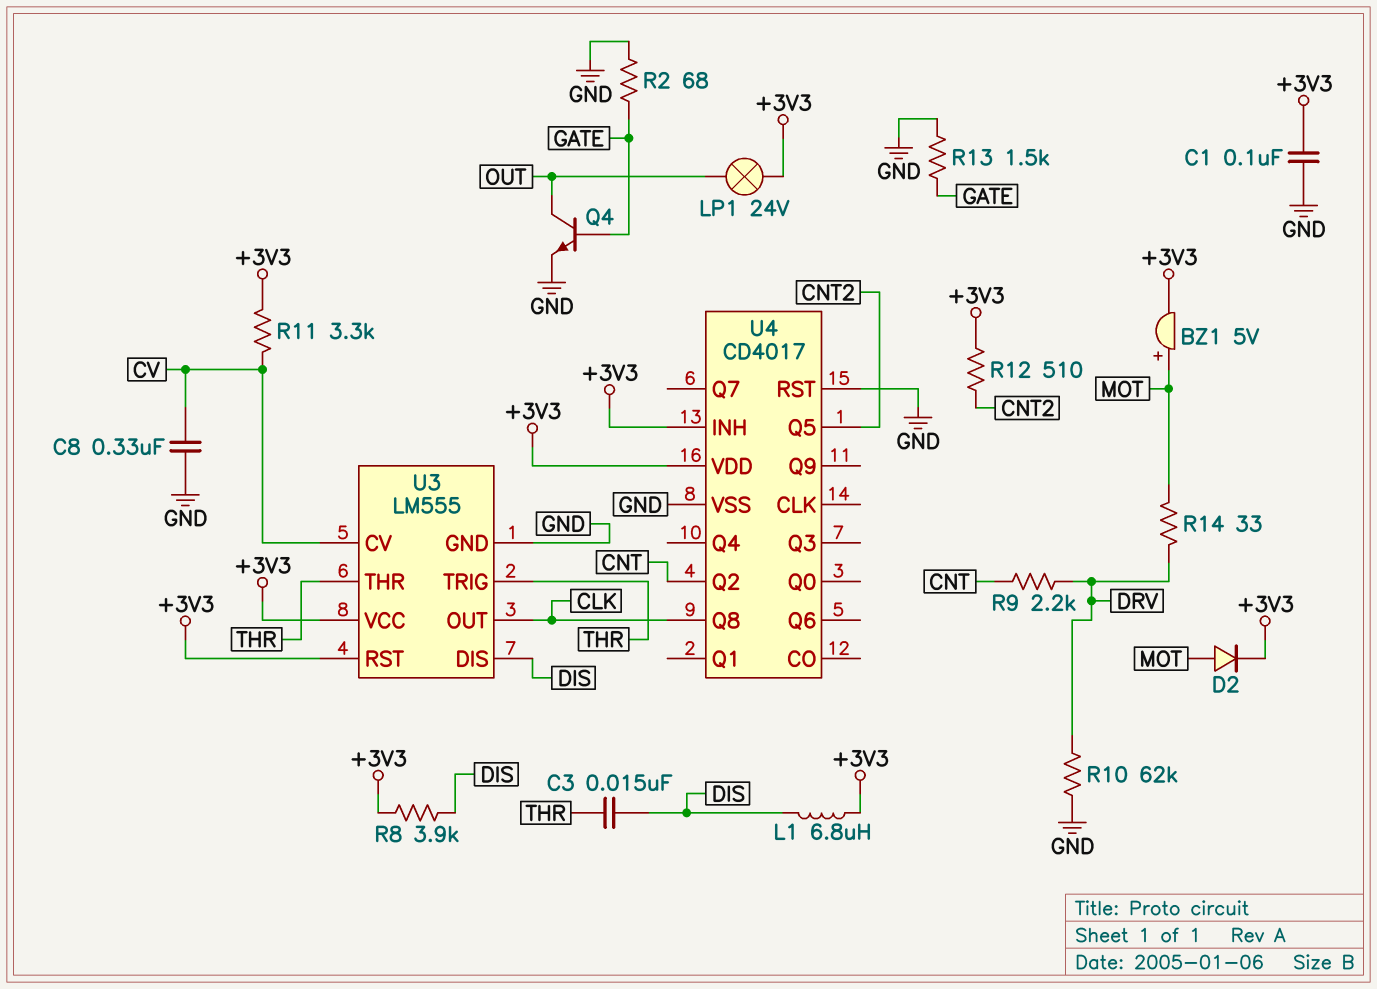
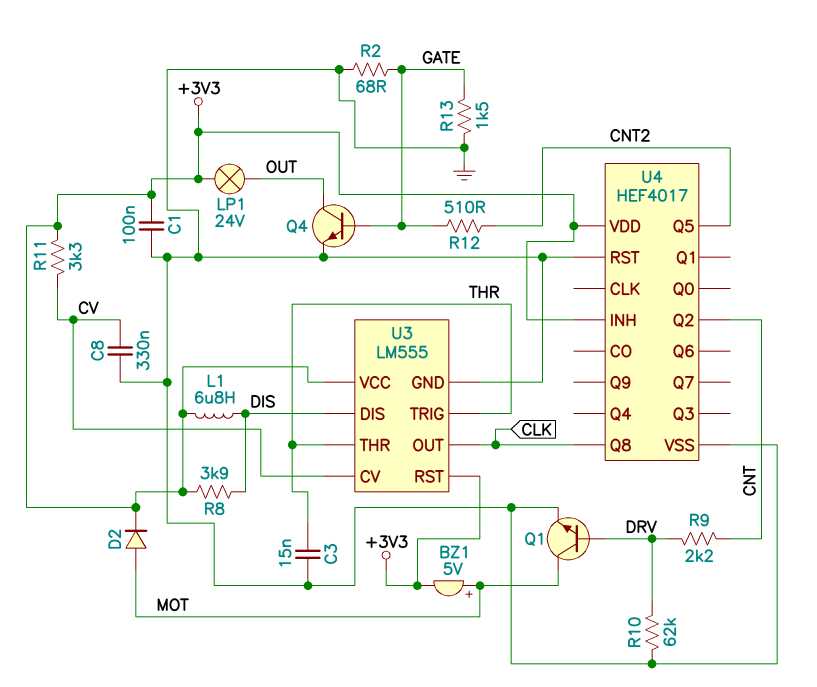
C3: 15nF (DIS, THR) -> 15nF (GND, THR)
Q1: none -> NPN (B DRV, C MOT, E GND)
R12: 510 (+3V3, CNT2) -> 510 (CNT2, GATE)
R14: 33 (DRV, MOT) -> none
U4: CD4017 -> HEF4017

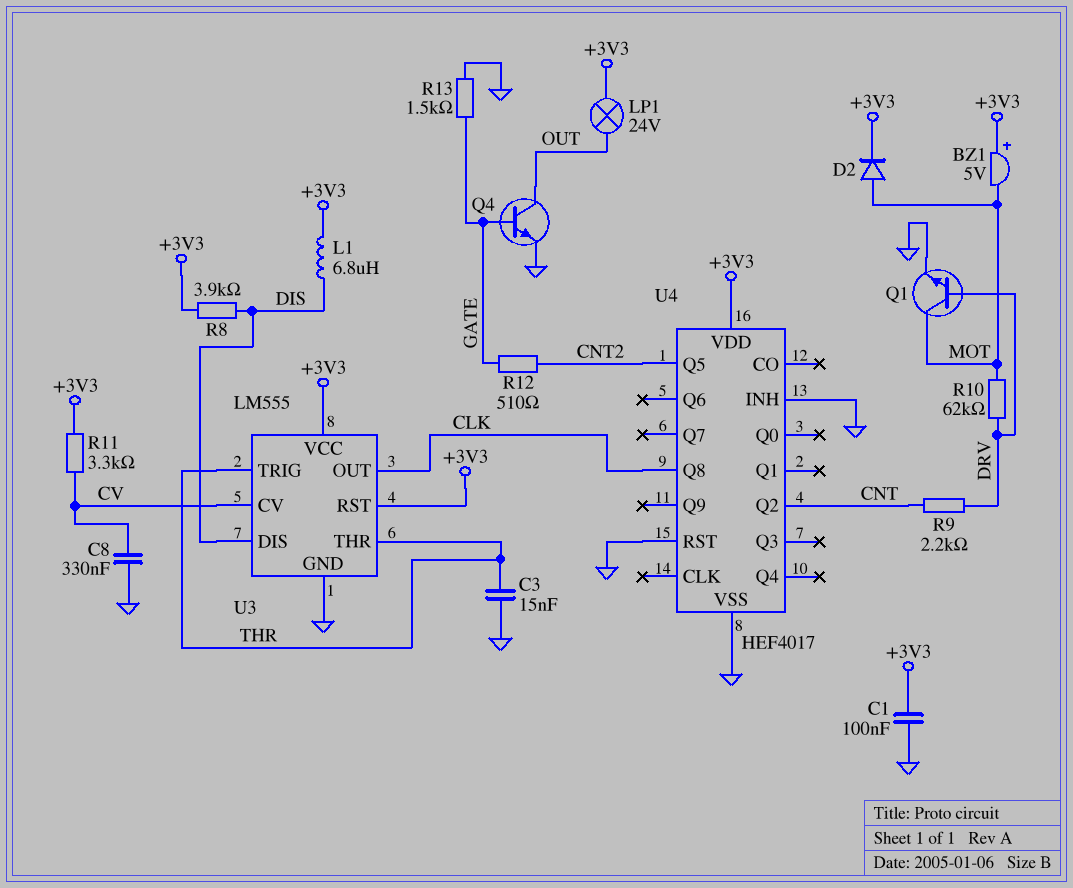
BZ1: buzzer 5V (plus MOT, minus +3V3) -> buzzer 5V (plus +3V3, minus MOT)
R2: 68 (GATE, GND) -> none
R10: 62k (DRV, GND) -> 62k (DRV, MOT)
U4 pin INH: +3V3 -> GND

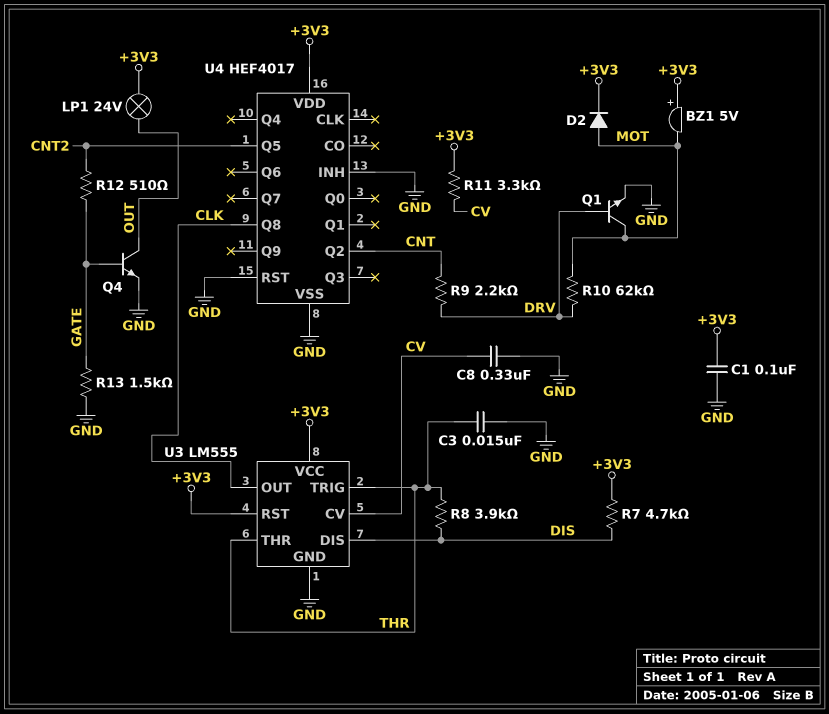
L1: 6.8uH (+3V3, DIS) -> none
R7: none -> 4.7k (+3V3, DIS)
R8: 3.9k (+3V3, DIS) -> 3.9k (DIS, THR)

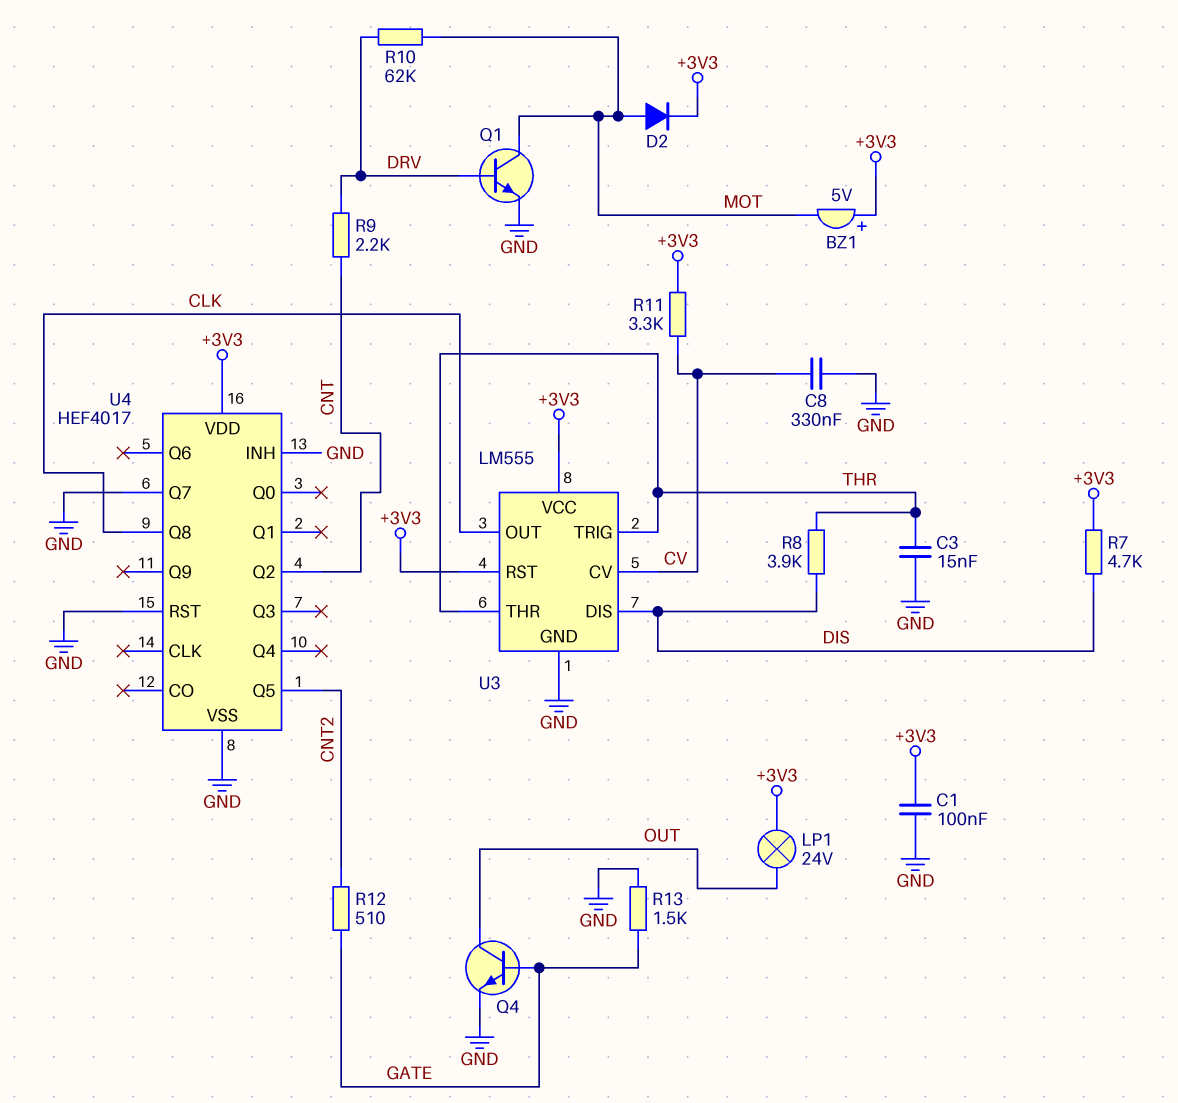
U4 pin Q7: none -> GND

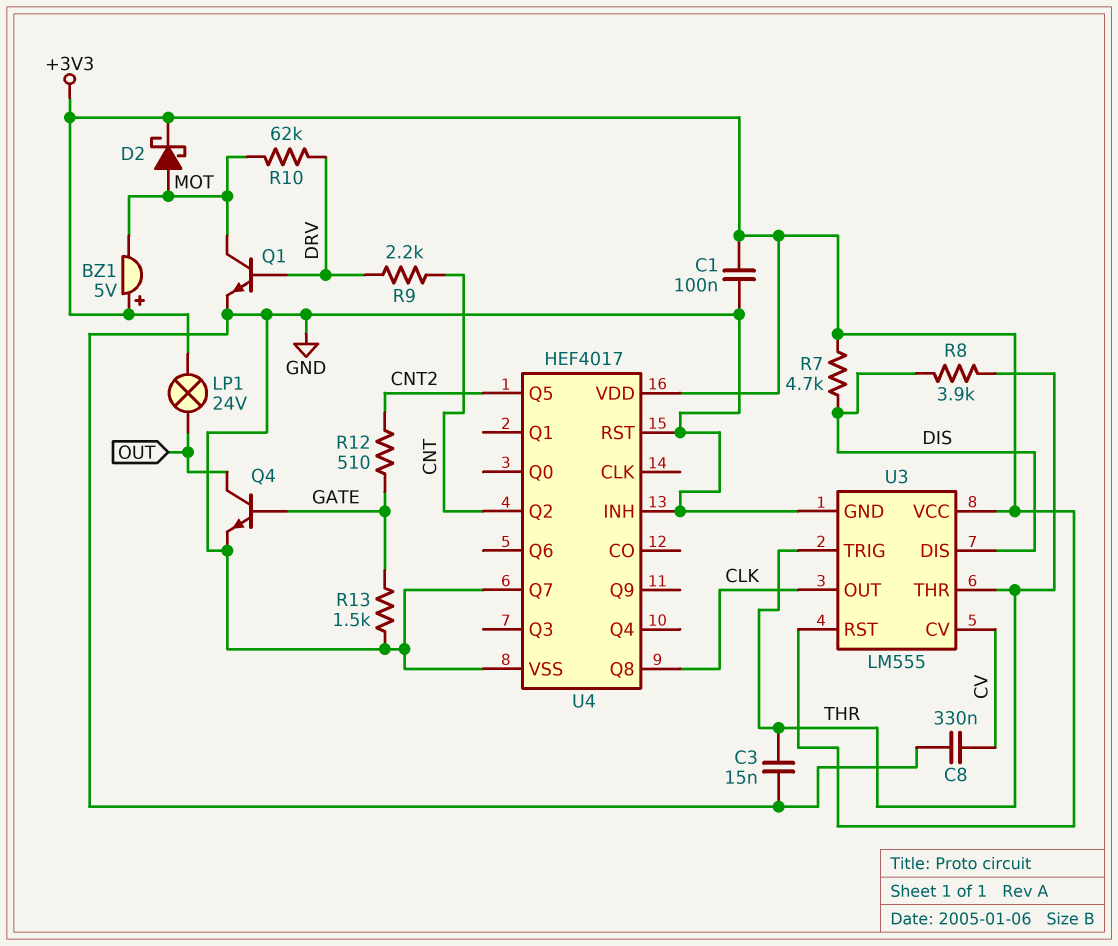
D2: diode (A MOT, K +3V3) -> schottky (A MOT, K +3V3)
R11: 3.3k (+3V3, CV) -> none

